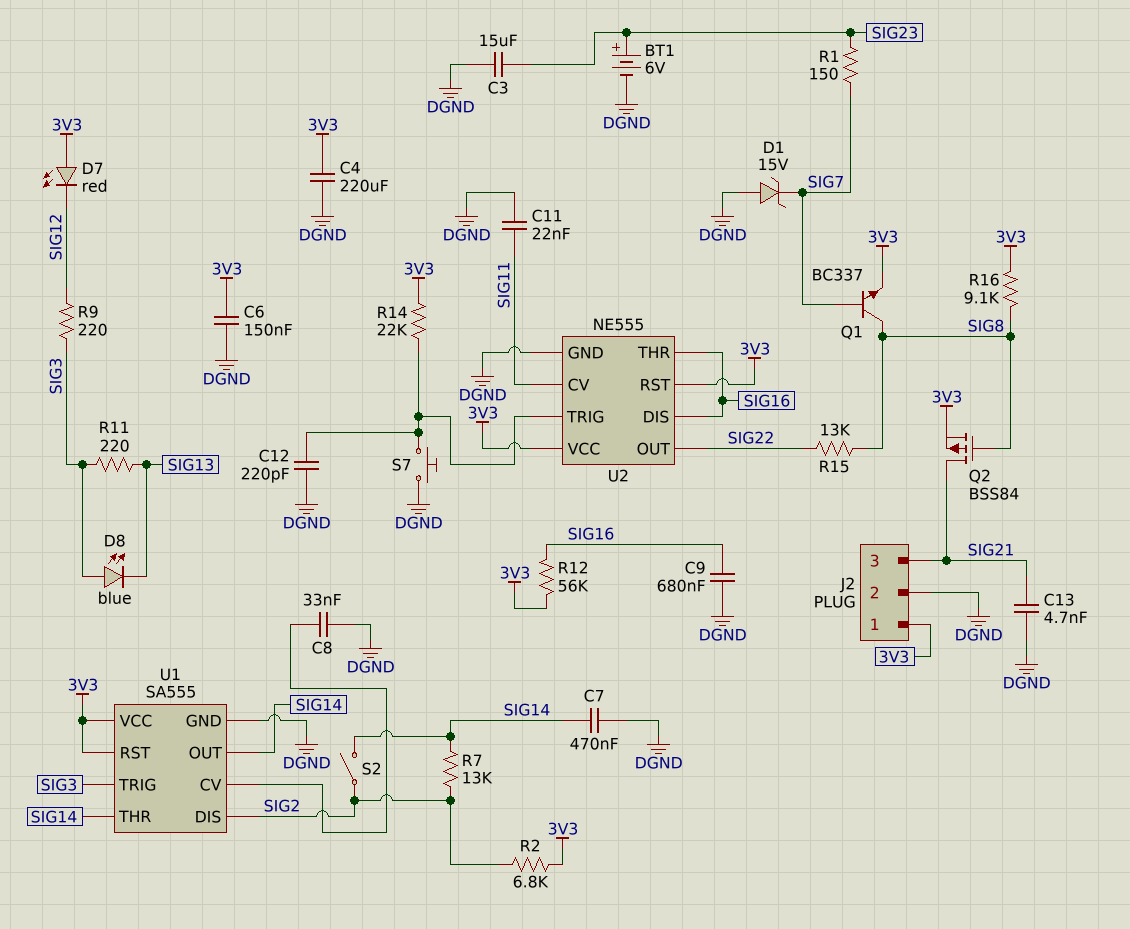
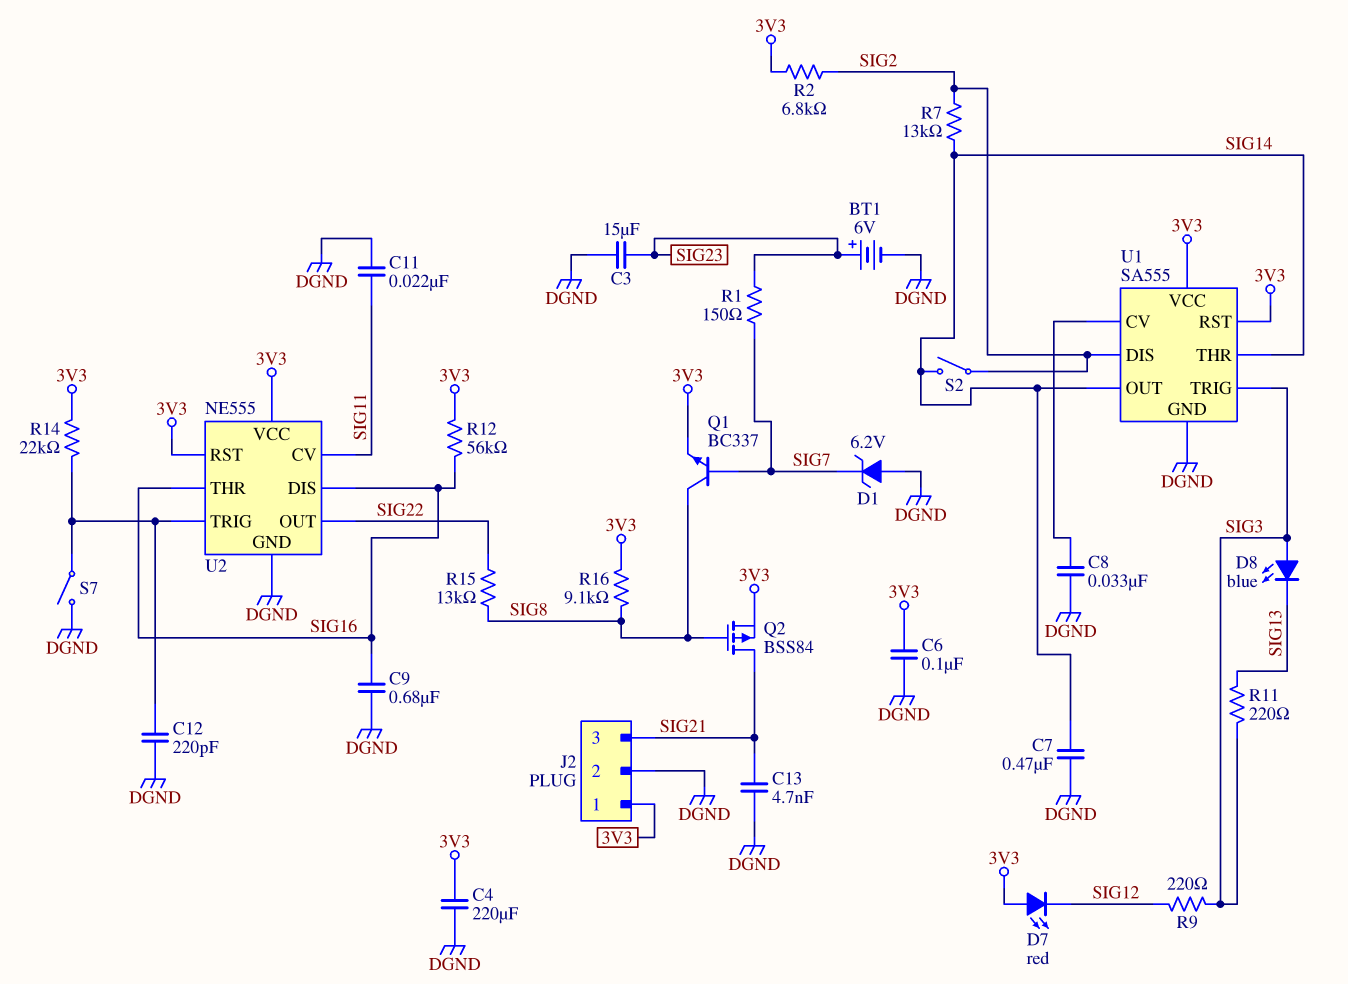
C6: 150nF (3V3, DGND) -> 100nF (3V3, DGND)
D1: zener 15V (A DGND, K SIG7) -> zener 6.2V (A DGND, K SIG7)
S7: button (DGND, U2/TRIG) -> switch (DGND, U2/TRIG)

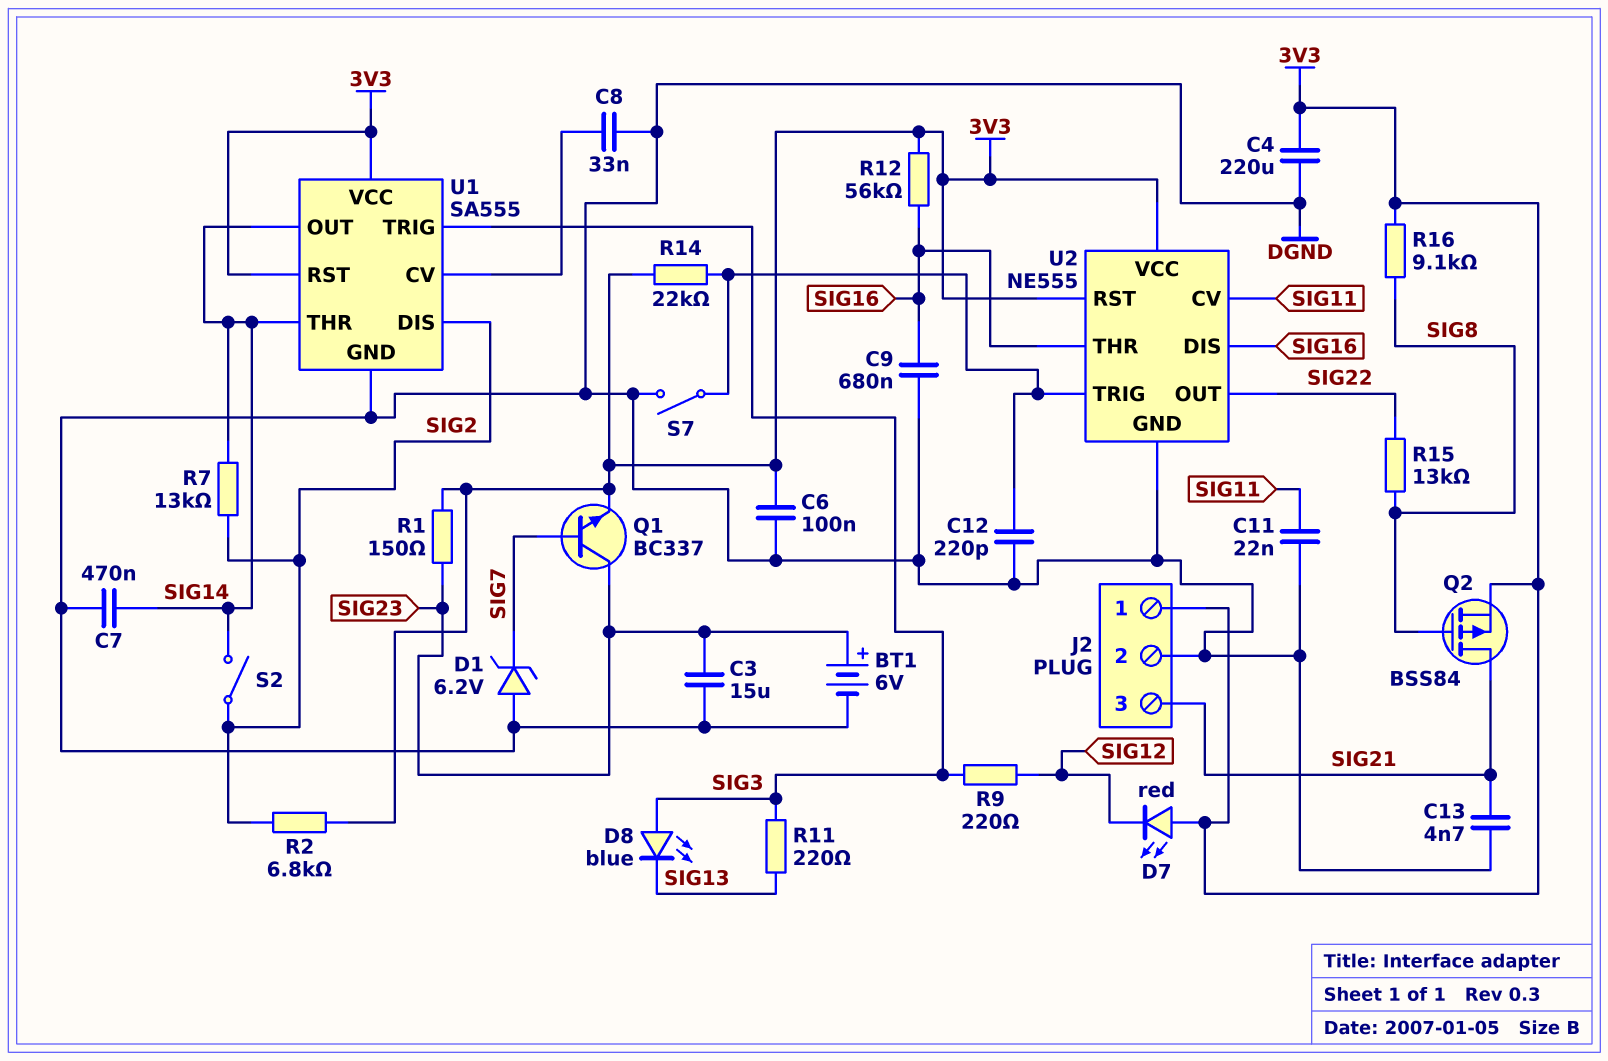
Q1: NPN BC337 (B SIG7, C SIG8, E 3V3) -> NPN BC337 (B SIG7, C SIG23, E 3V3)
R1: 150 (SIG7, SIG23) -> 150 (3V3, SIG23)

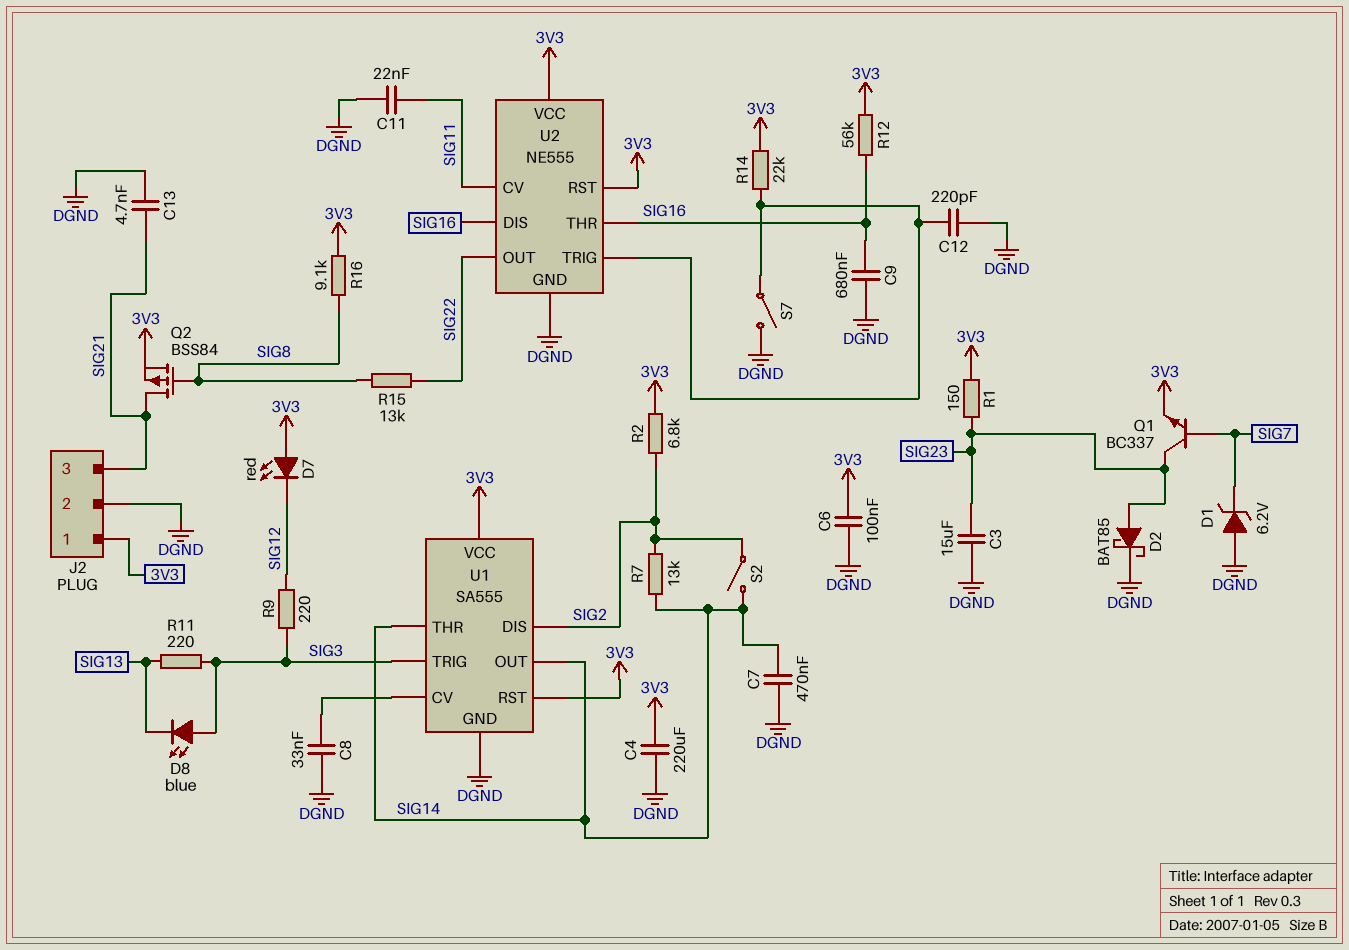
BT1: 6V (plus SIG23, minus DGND) -> none
D2: none -> schottky BAT85 (A SIG23, K DGND)

